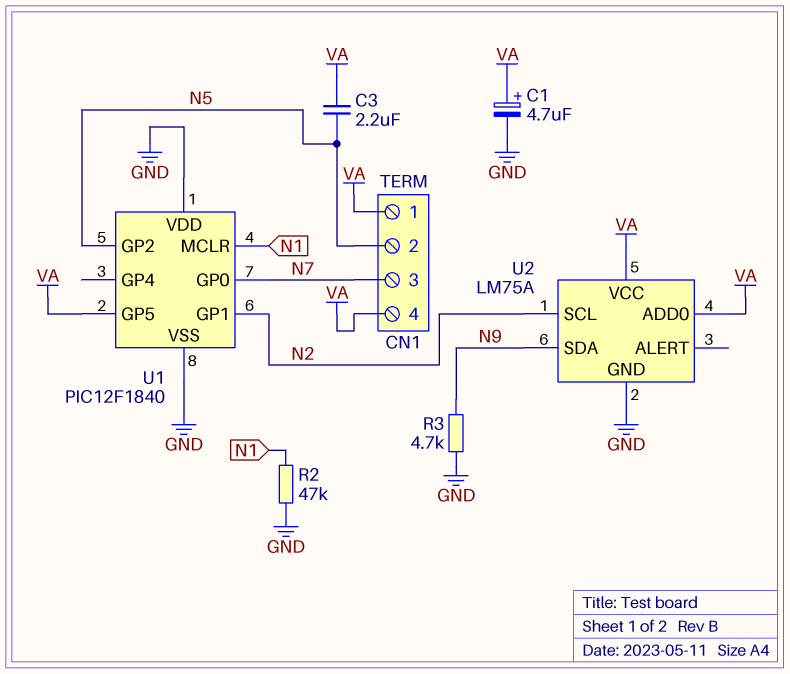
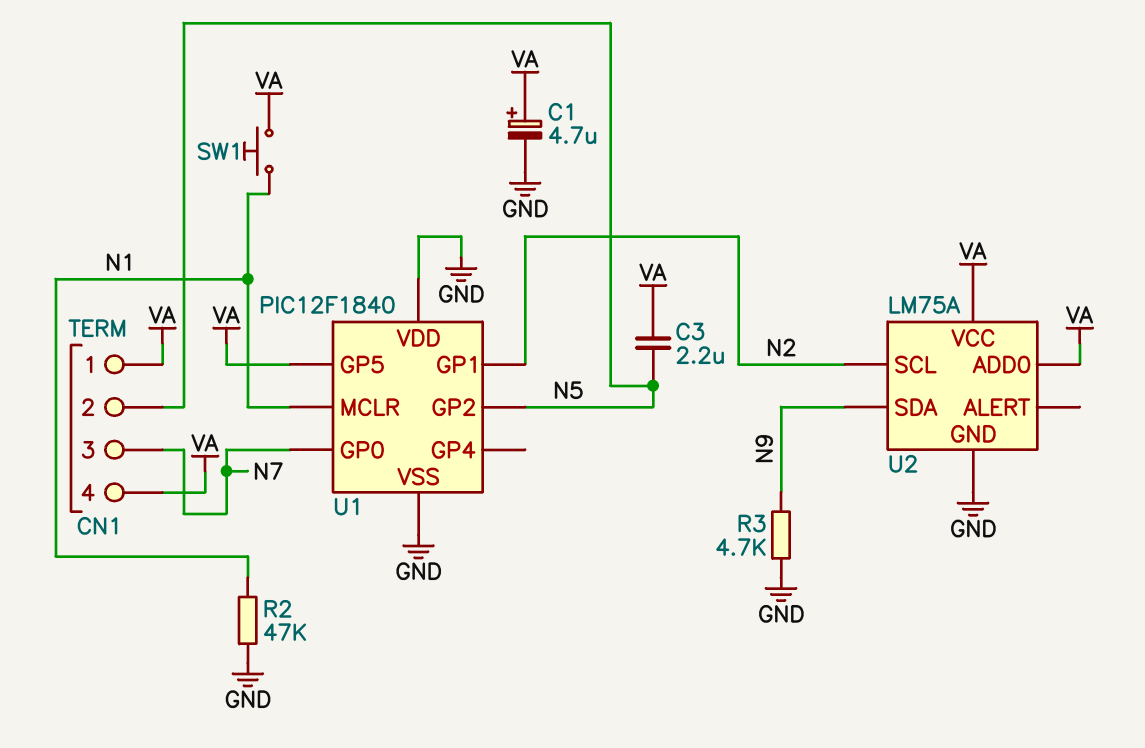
SW1: none -> button (N1, VA)

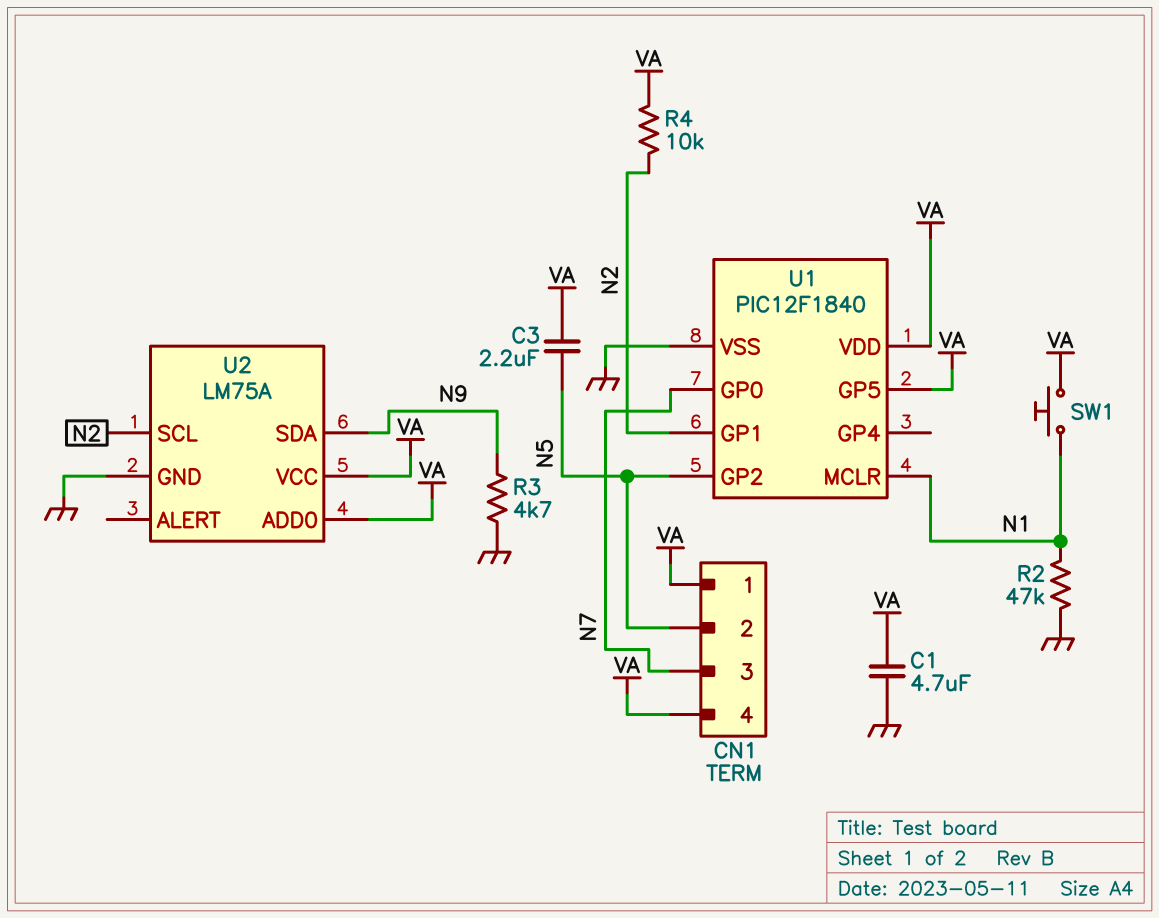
C1: 4.7uF (plus VA, minus GND) -> 4.7uF (GND, VA)
R4: none -> 10k (N2, VA)
U1 pin VDD: GND -> VA

